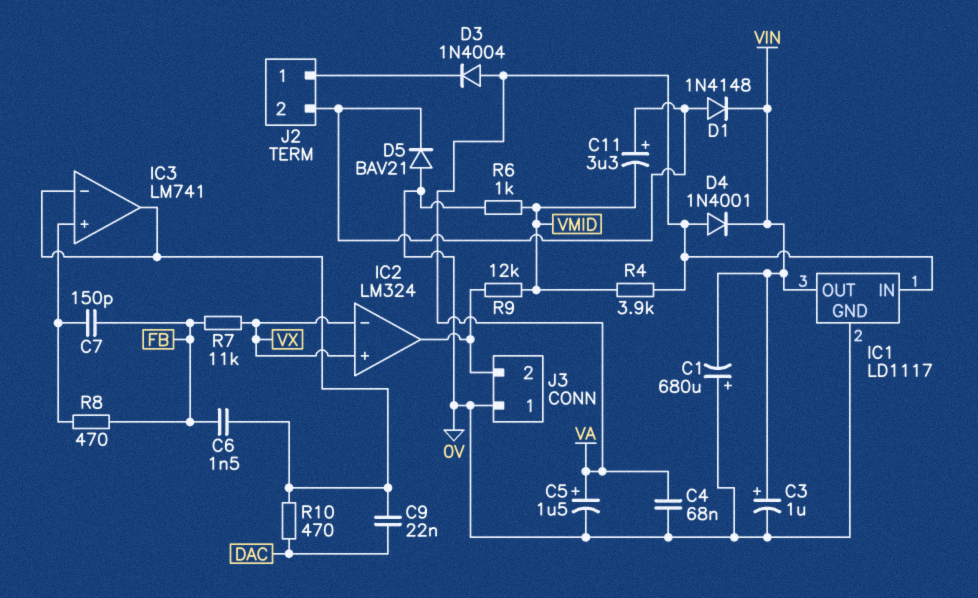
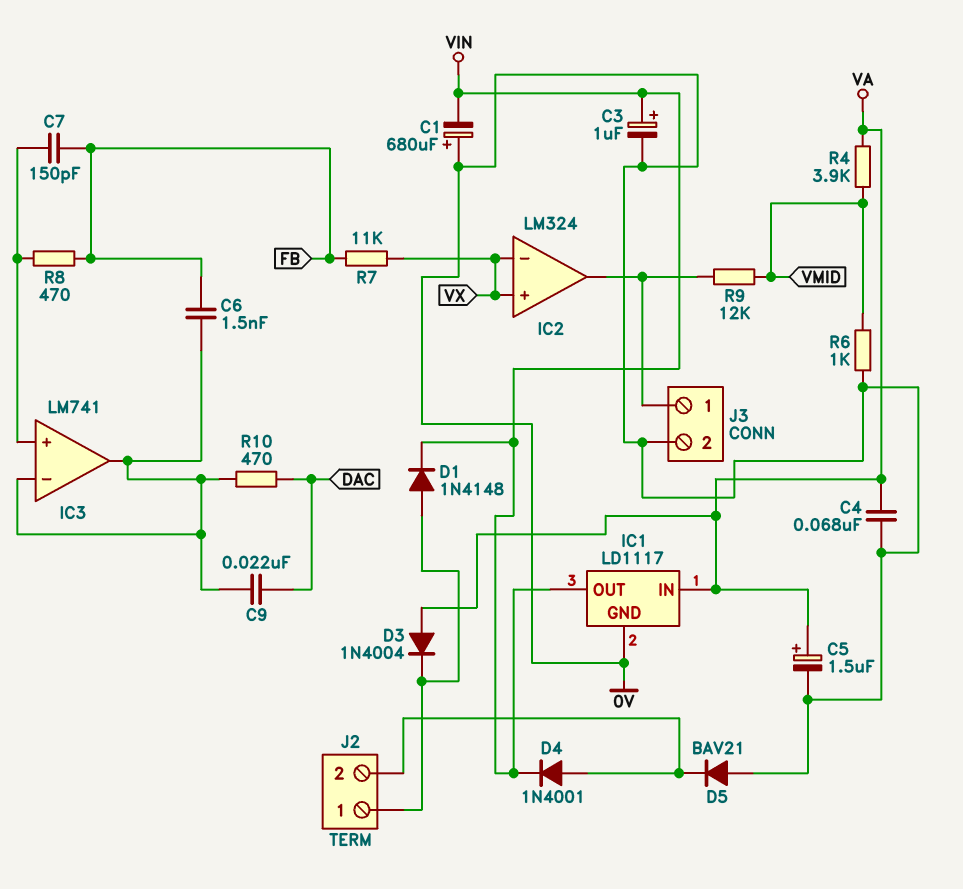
C11: 3.3uF (plus J2/2, minus VMID) -> none
D1: diode 1N4148 (A J2/2, K VIN) -> diode 1N4148 (A J2/1, K VIN)
D4: diode 1N4001 (A VA, K VIN) -> diode 1N4001 (A J2/2, K VIN)
J3 pin 1: 0V -> IC2/out
J3 pin 2: IC2/out -> 0V

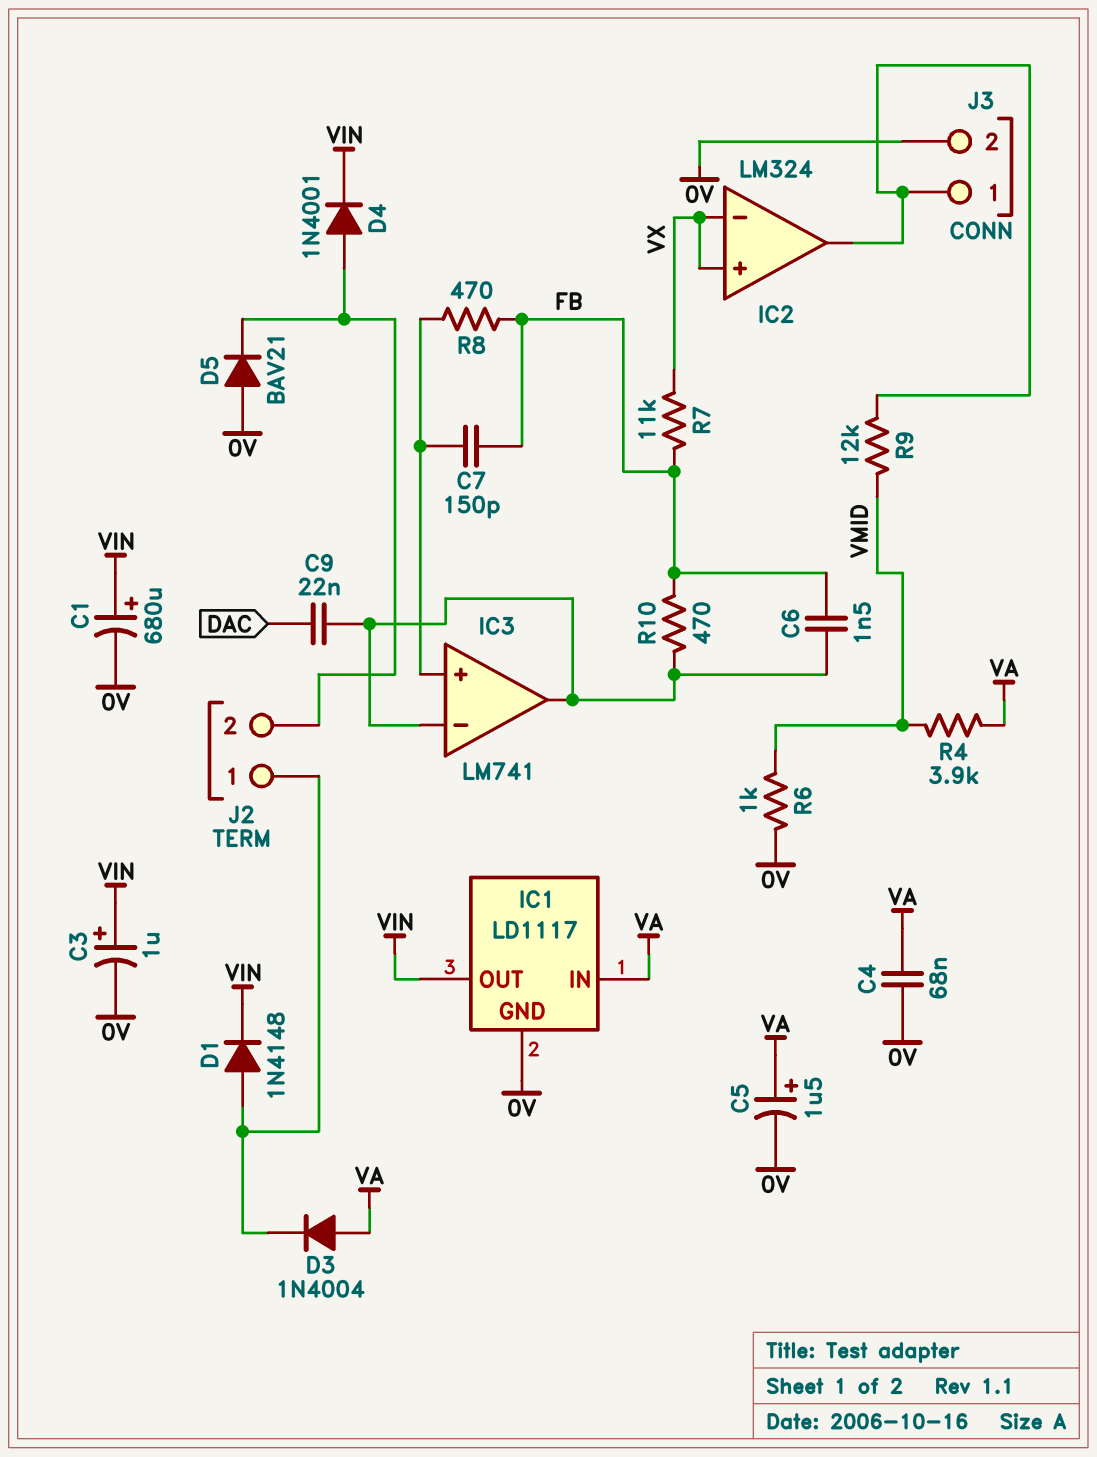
C1: 680uF (plus 0V, minus VIN) -> 680uF (plus VIN, minus 0V)
R10: 470 (DAC, IC3/in-) -> 470 (FB, IC3/in-)

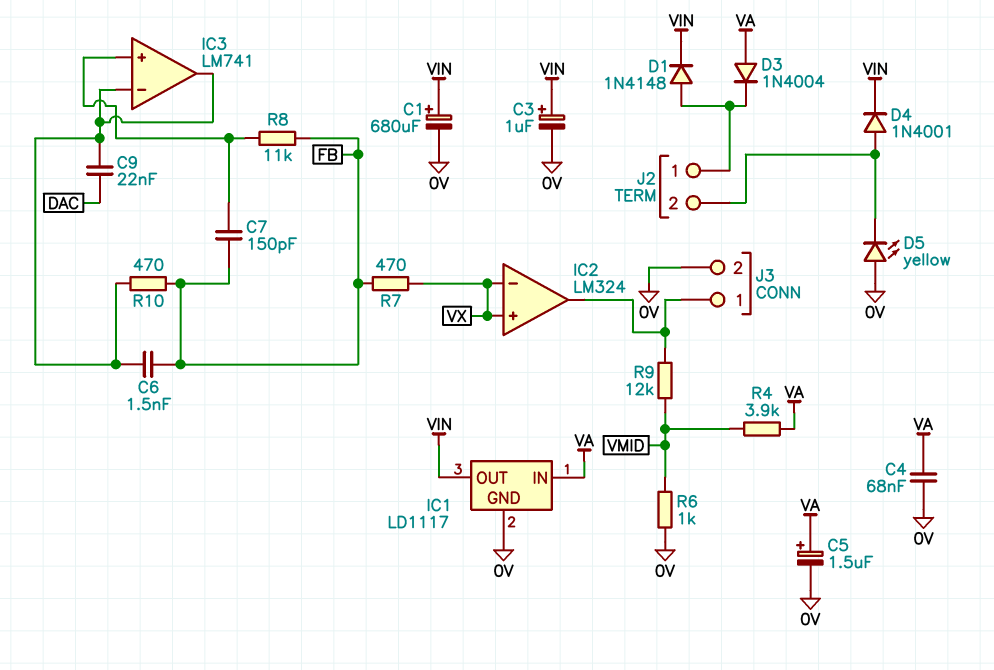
D5: diode BAV21 (A 0V, K J2/2) -> LED yellow (A 0V, K J2/2)
R7: 11k (FB, VX) -> 470 (FB, VX)
R8: 470 (FB, IC3/in+) -> 11k (FB, IC3/in+)

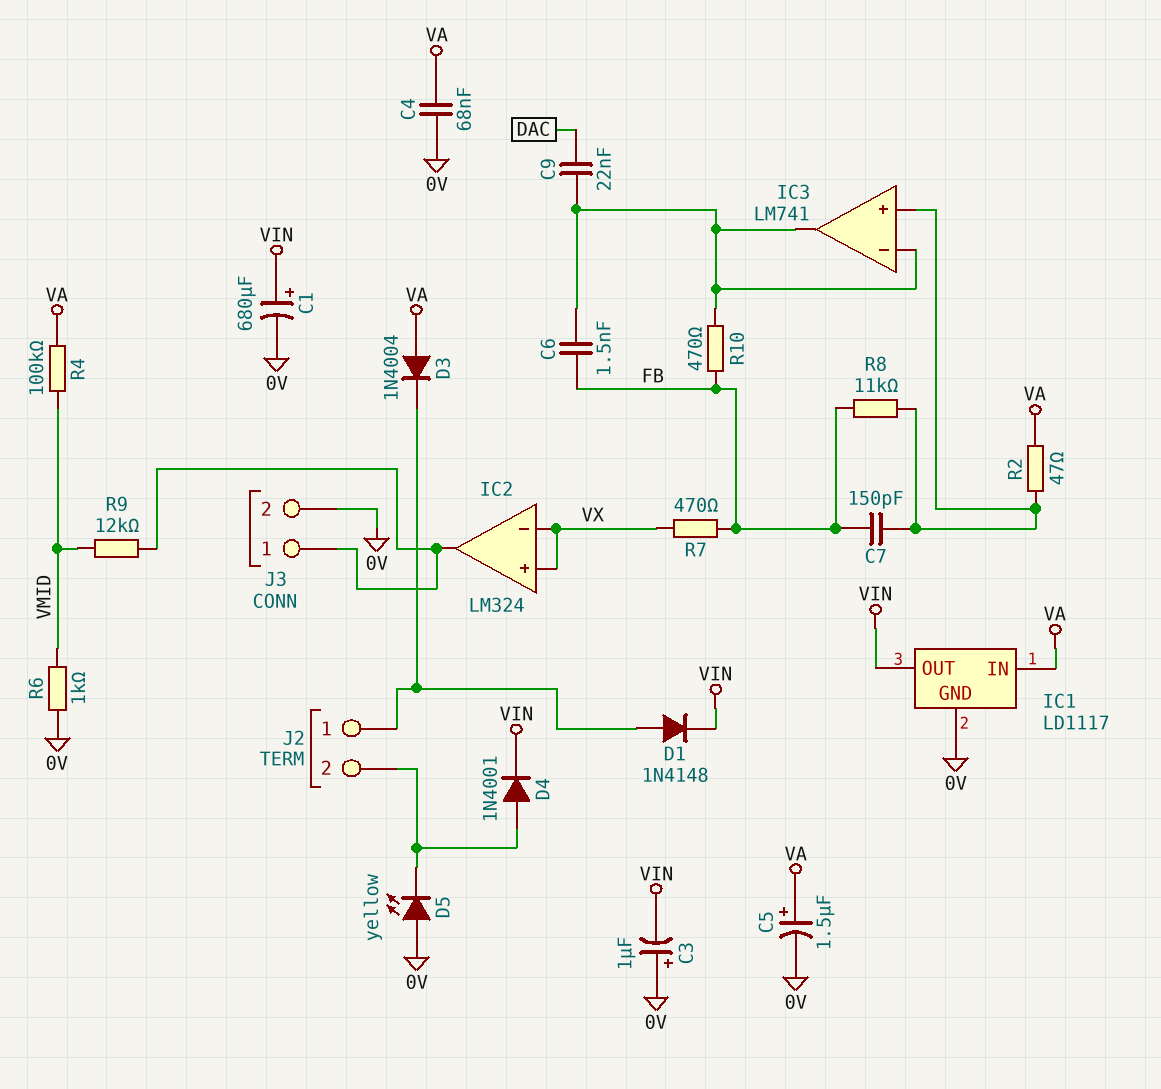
C3: 1uF (plus VIN, minus 0V) -> 1uF (plus 0V, minus VIN)
R2: none -> 47 (IC3/in+, VA)
R4: 3.9k (VA, VMID) -> 100k (VA, VMID)

